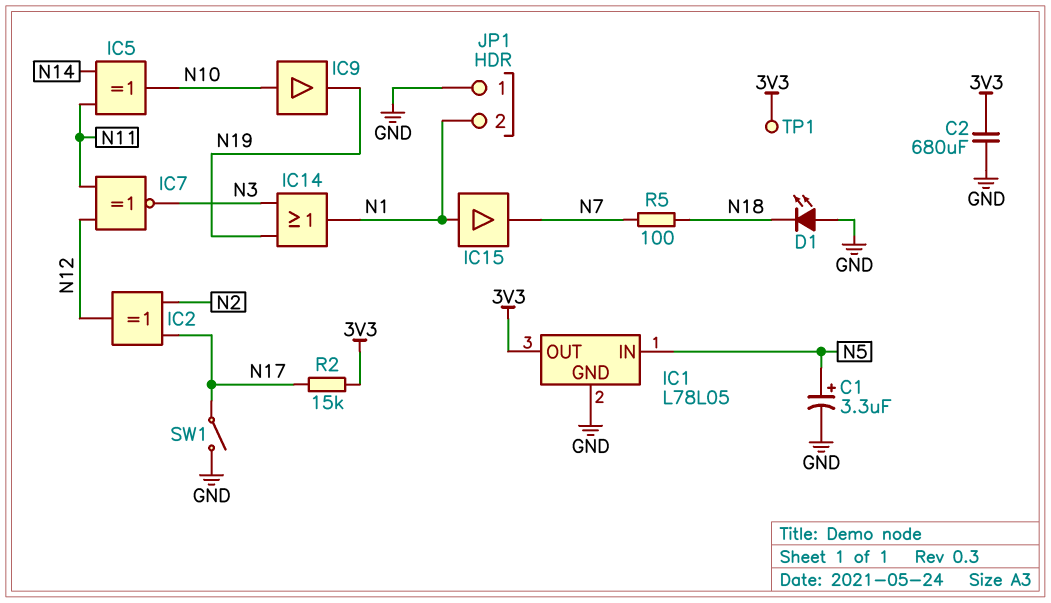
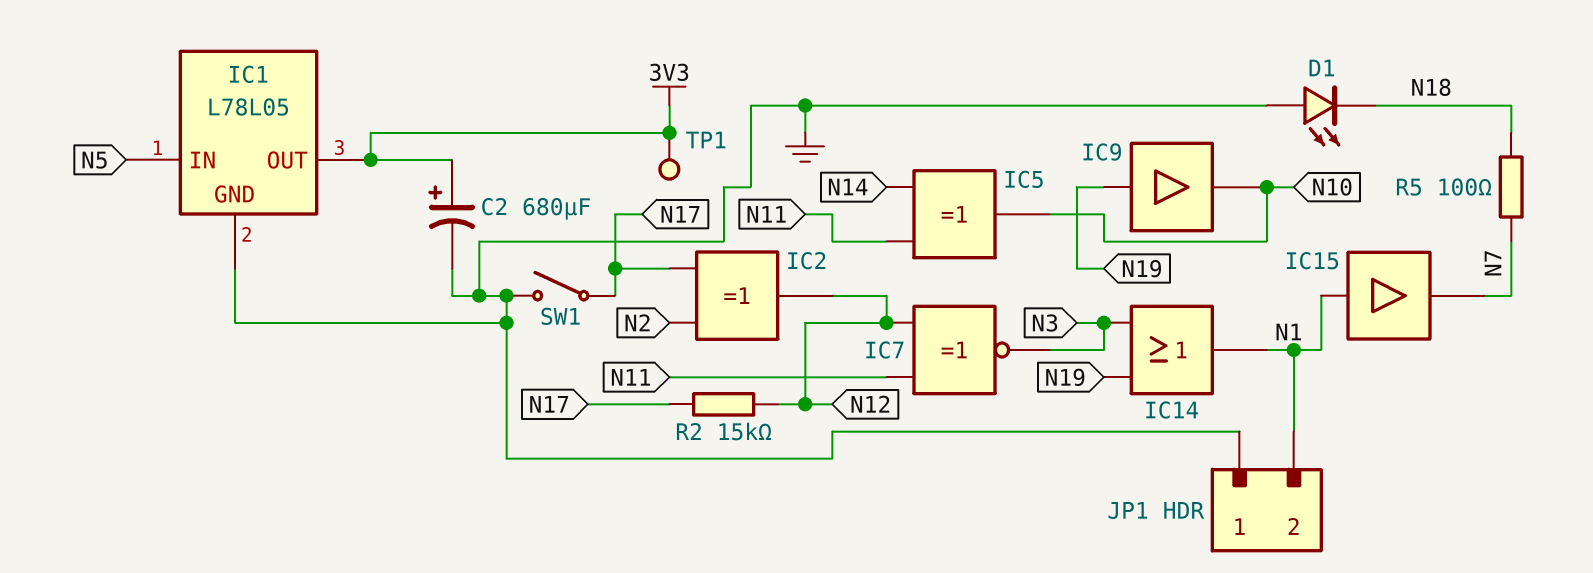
C1: 3.3uF (plus N5, minus GND) -> none
C2: 680uF (3V3, GND) -> 680uF (plus 3V3, minus GND)
IC9: buffer (in N10, out N19) -> buffer (in N19, out N10)
R2: 15k (3V3, N17) -> 15k (N12, N17)

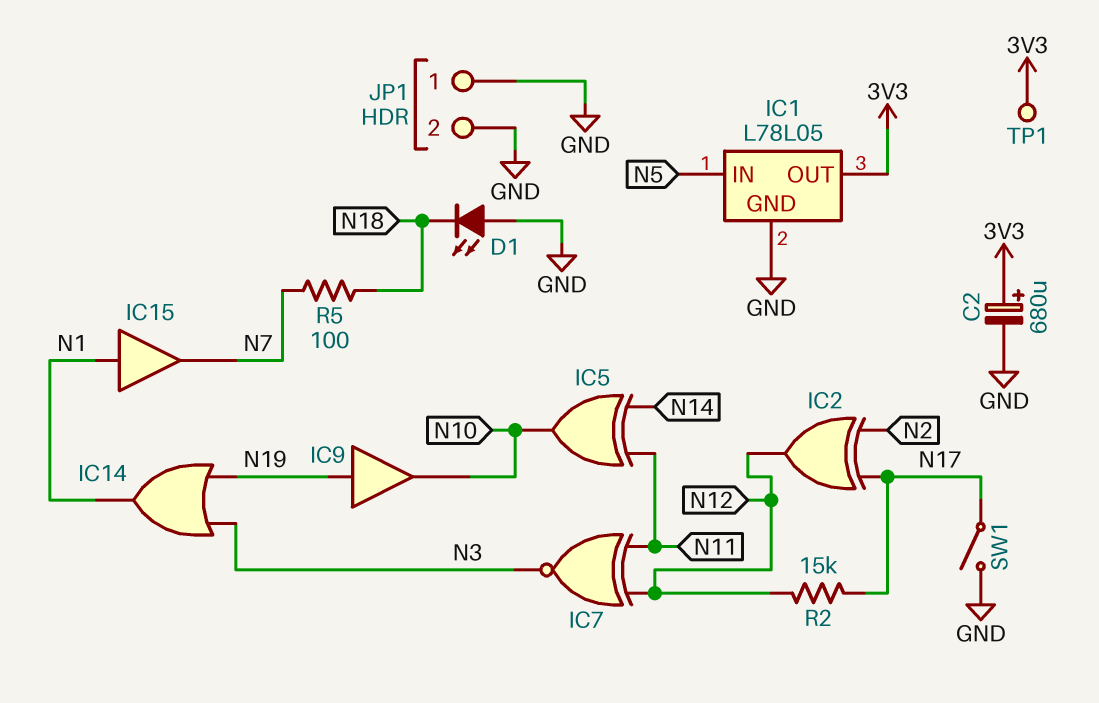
JP1 pin 2: N1 -> GND

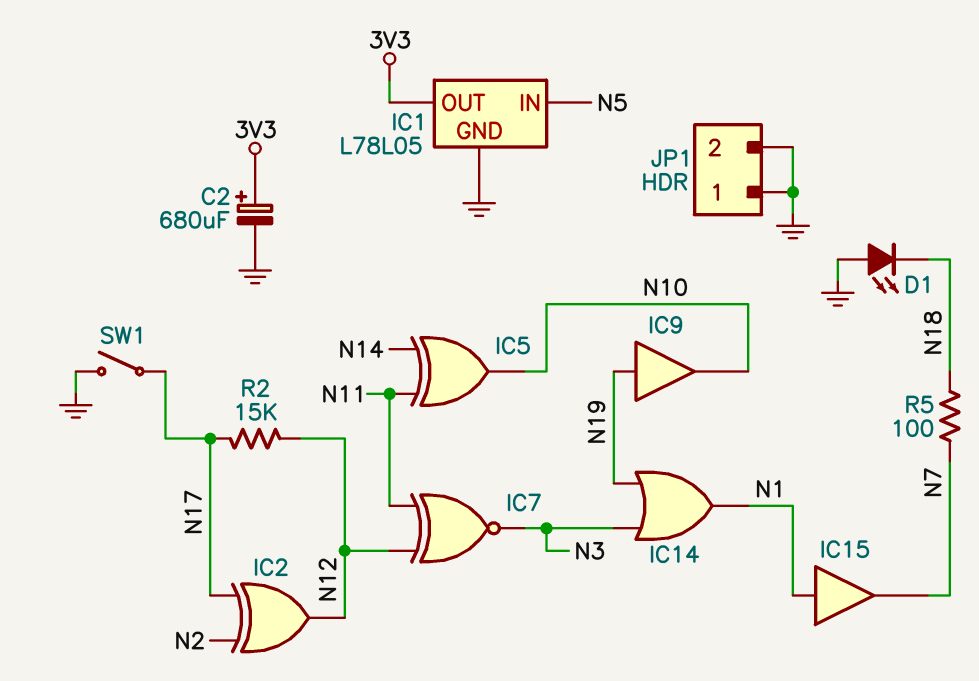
TP1: test point (3V3) -> none

